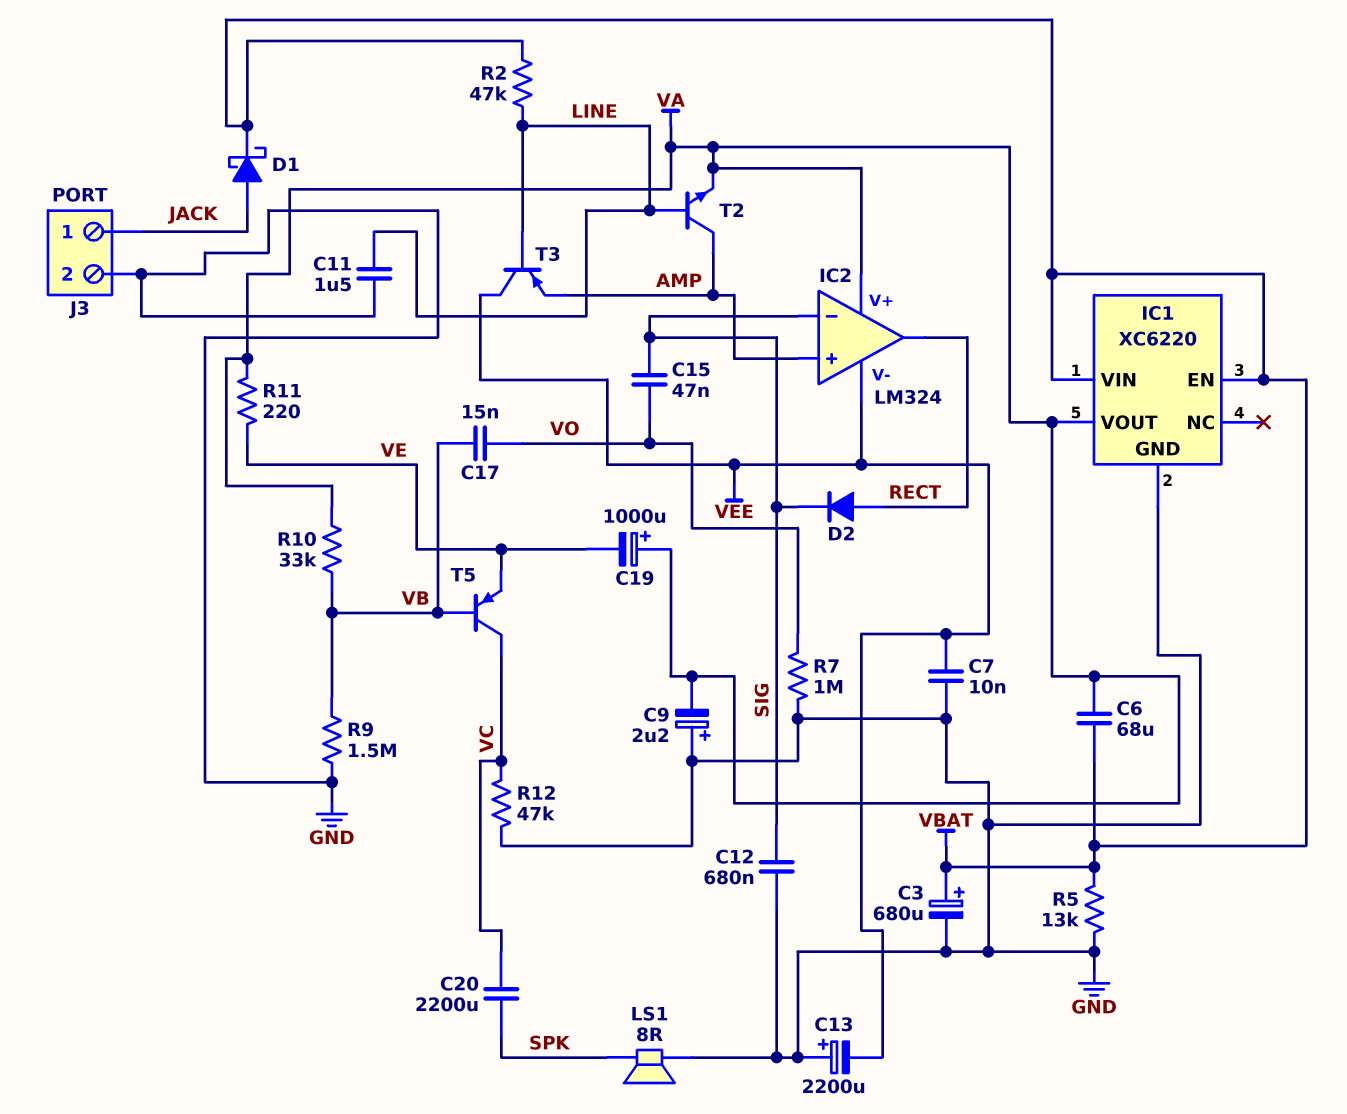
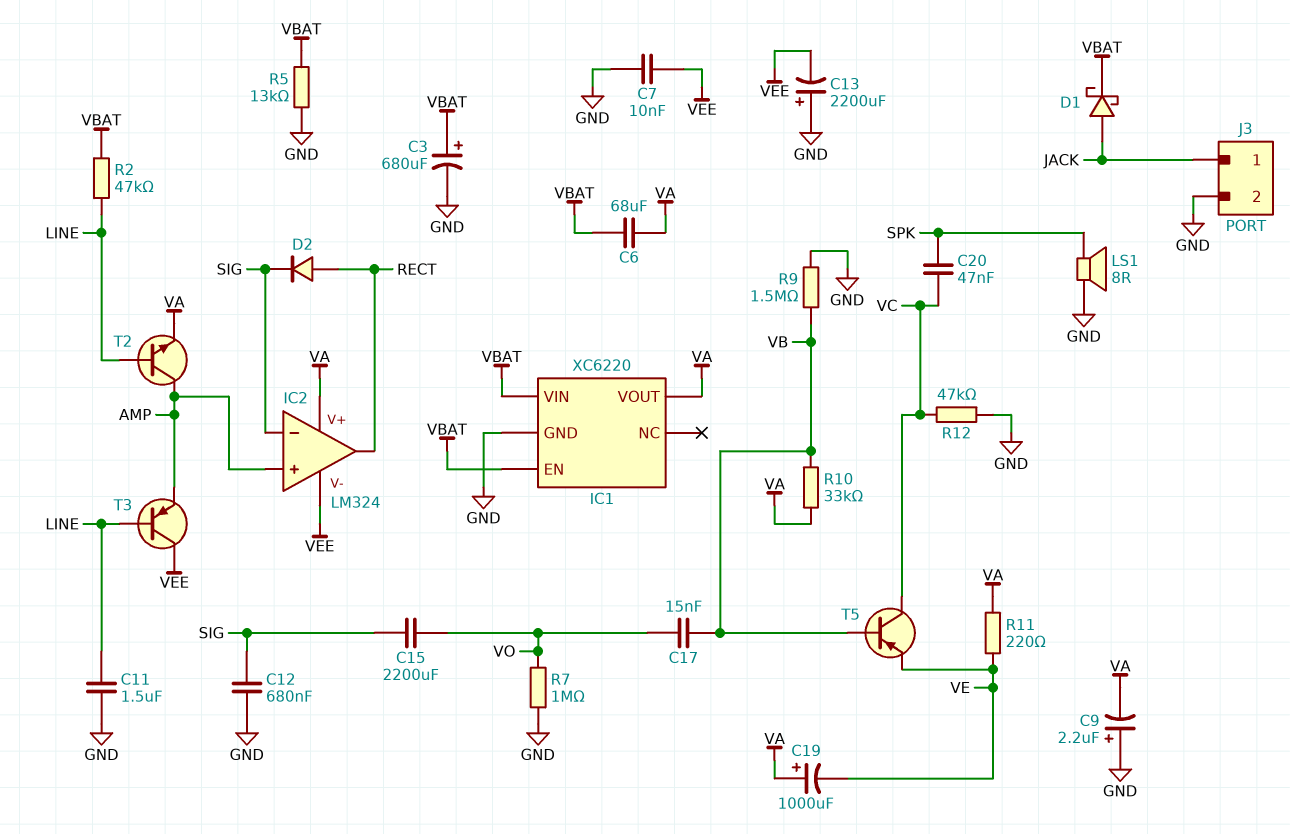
C15: 47nF (SIG, VO) -> 2200uF (SIG, VO)
C20: 2200uF (SPK, VC) -> 47nF (SPK, VC)

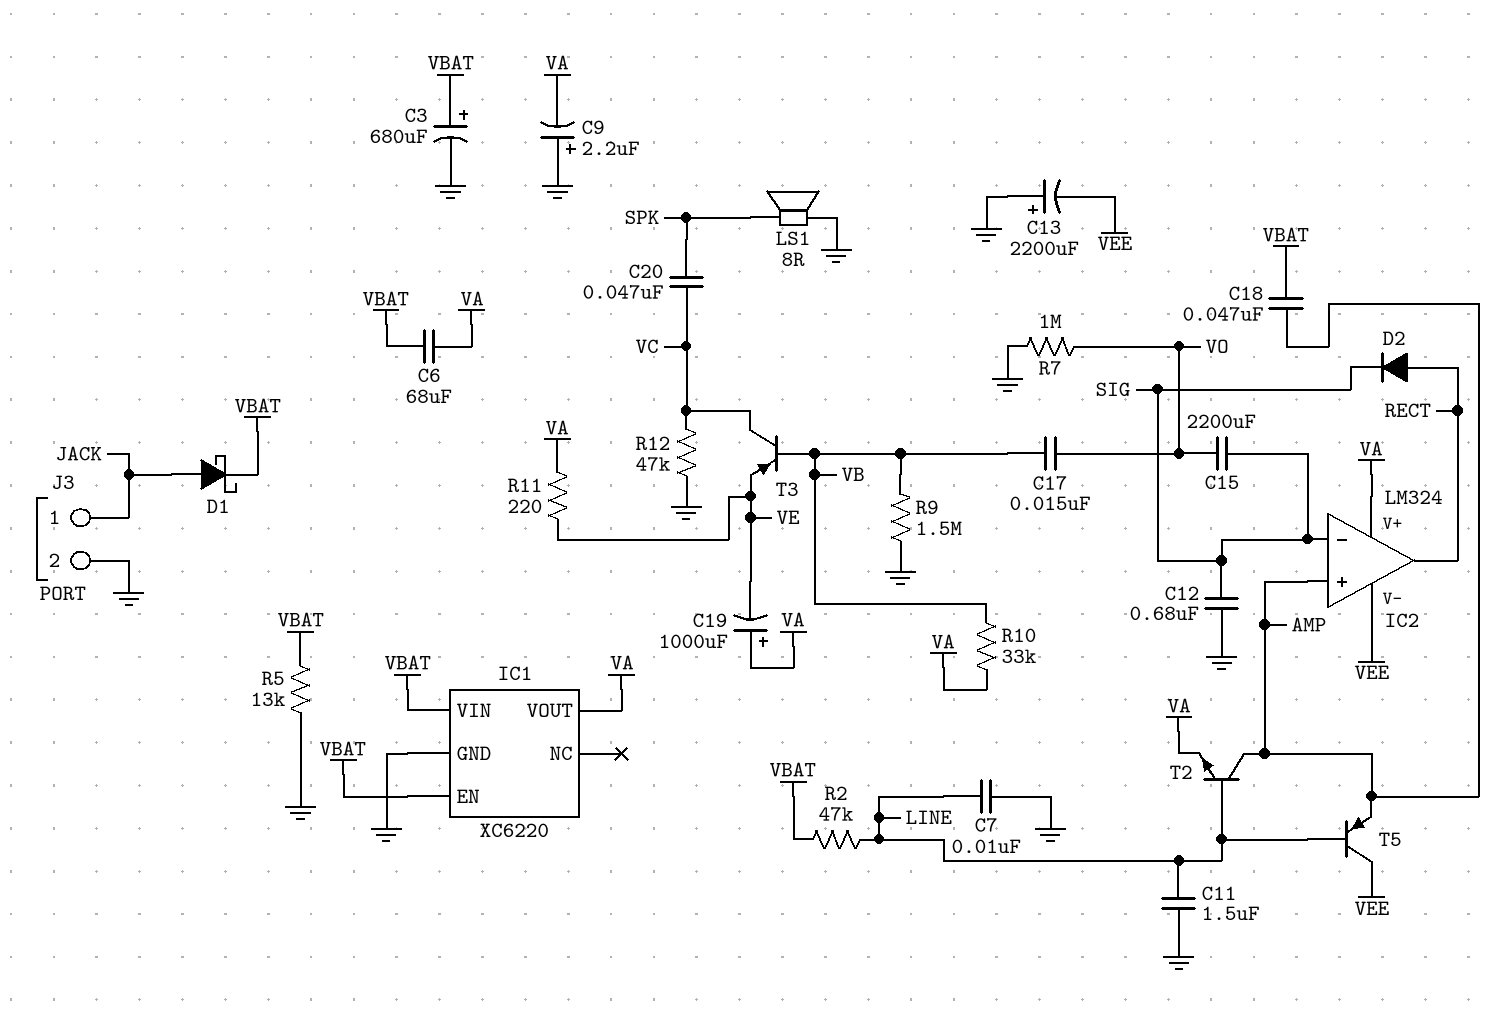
C7: 10nF (GND, VEE) -> 10nF (GND, LINE)
C18: none -> 47nF (AMP, VBAT)
T3: PNP (B LINE, C VEE, E AMP) -> PNP (B VB, C VC, E VE)
T5: PNP (B VB, C VC, E VE) -> PNP (B LINE, C VEE, E AMP)

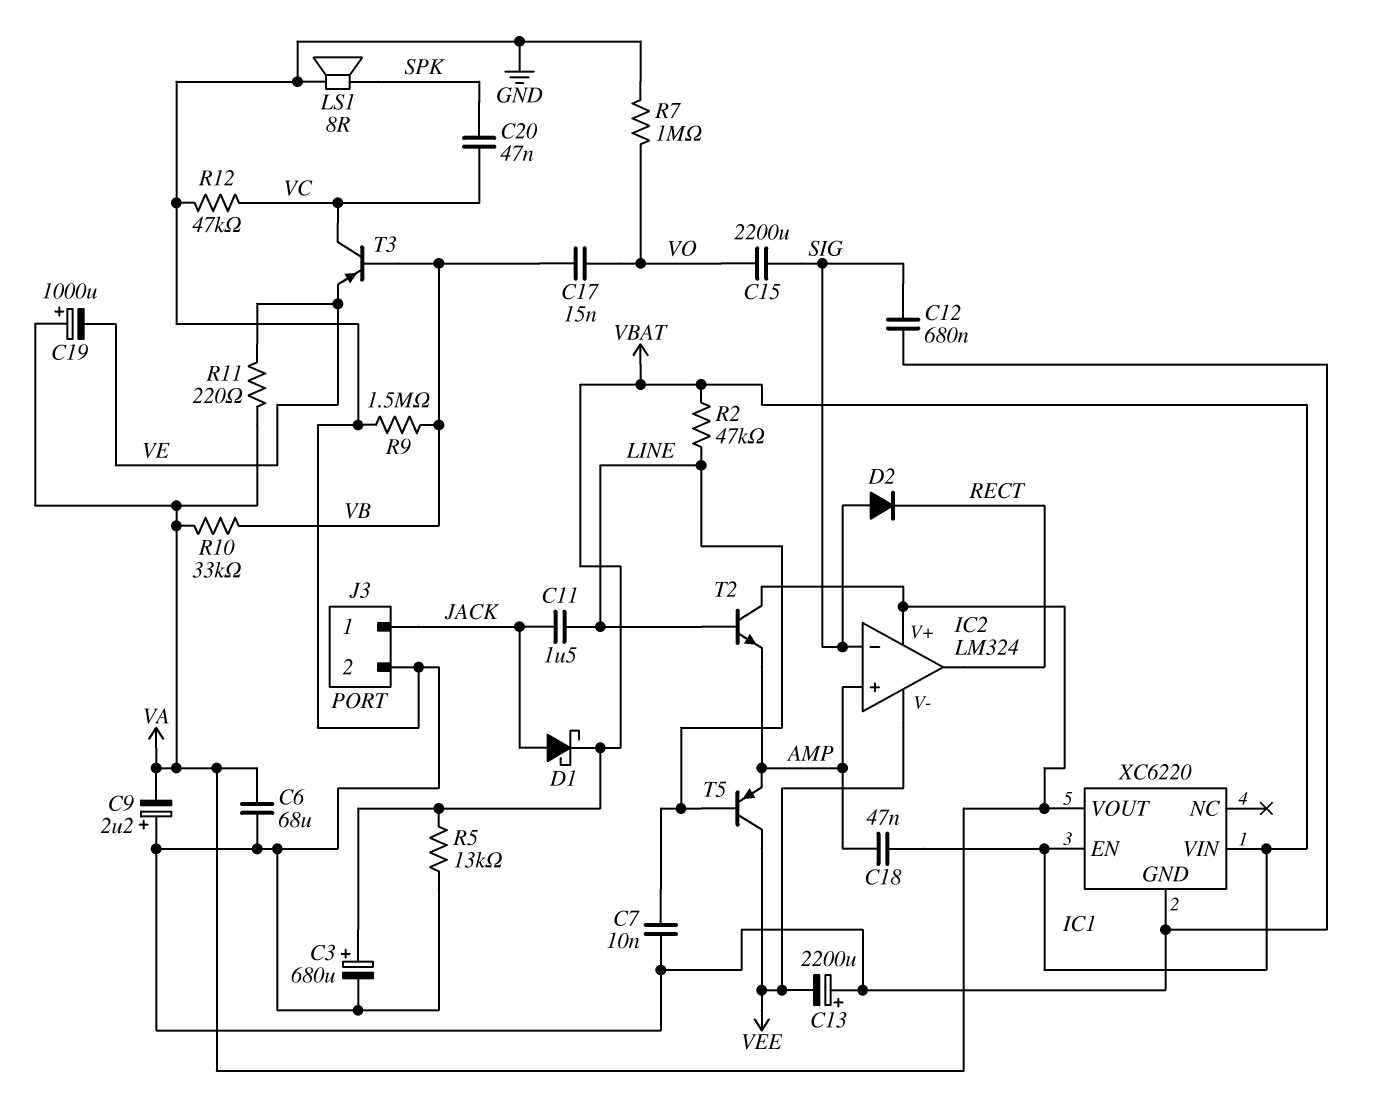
C6: 68uF (VA, VBAT) -> 68uF (GND, VA)
C11: 1.5uF (GND, LINE) -> 1.5uF (JACK, LINE)
D2: diode (A RECT, K SIG) -> diode (A SIG, K RECT)
T2: NPN (B LINE, C AMP, E VA) -> NPN (B LINE, C VA, E AMP)

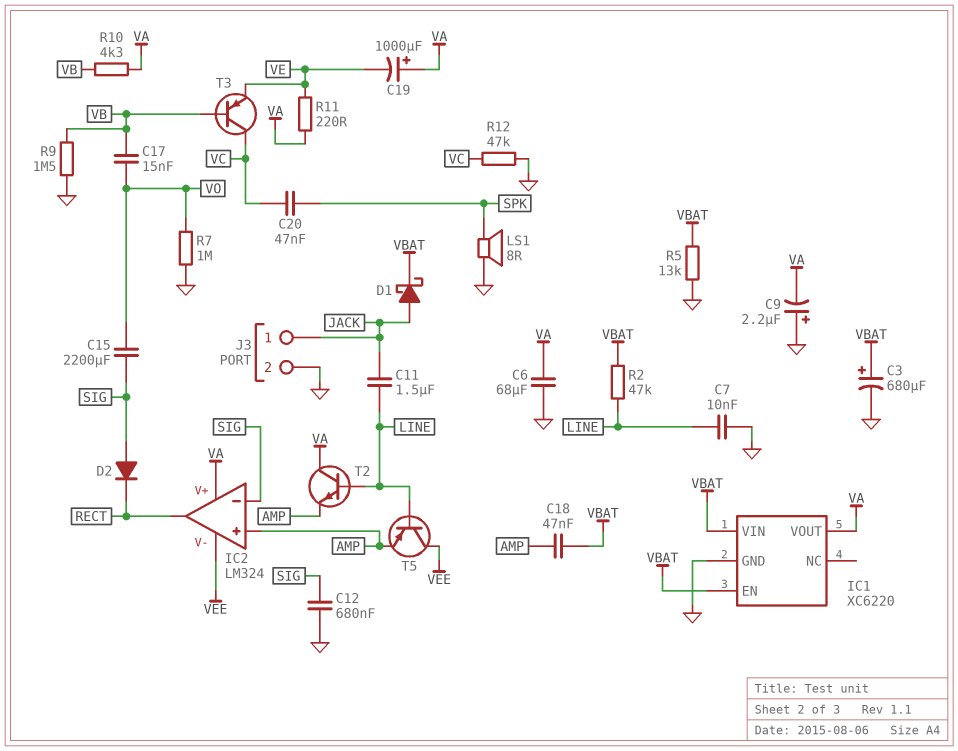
C13: 2200uF (plus GND, minus VEE) -> none
R10: 33k (VA, VB) -> 4.3k (VA, VB)

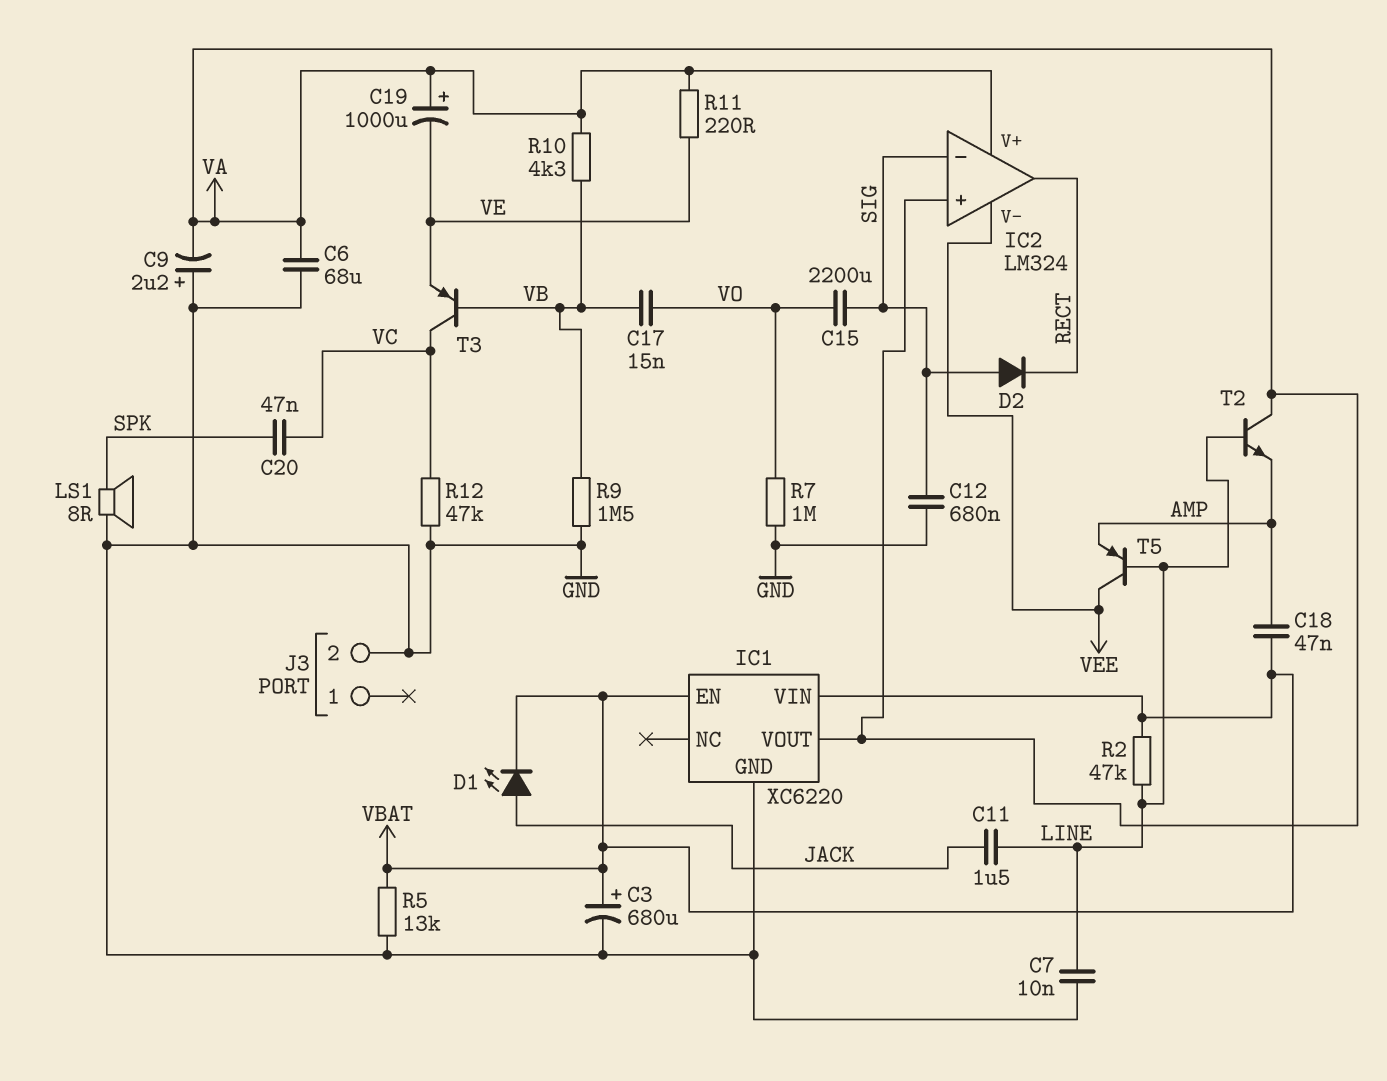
D1: schottky (A JACK, K VBAT) -> LED (A JACK, K VBAT)
IC2 pin in+: AMP -> VA
J3 pin 1: JACK -> none

